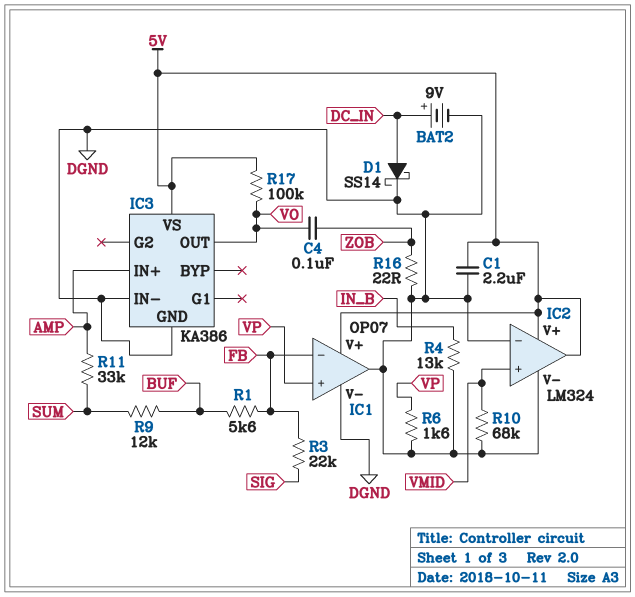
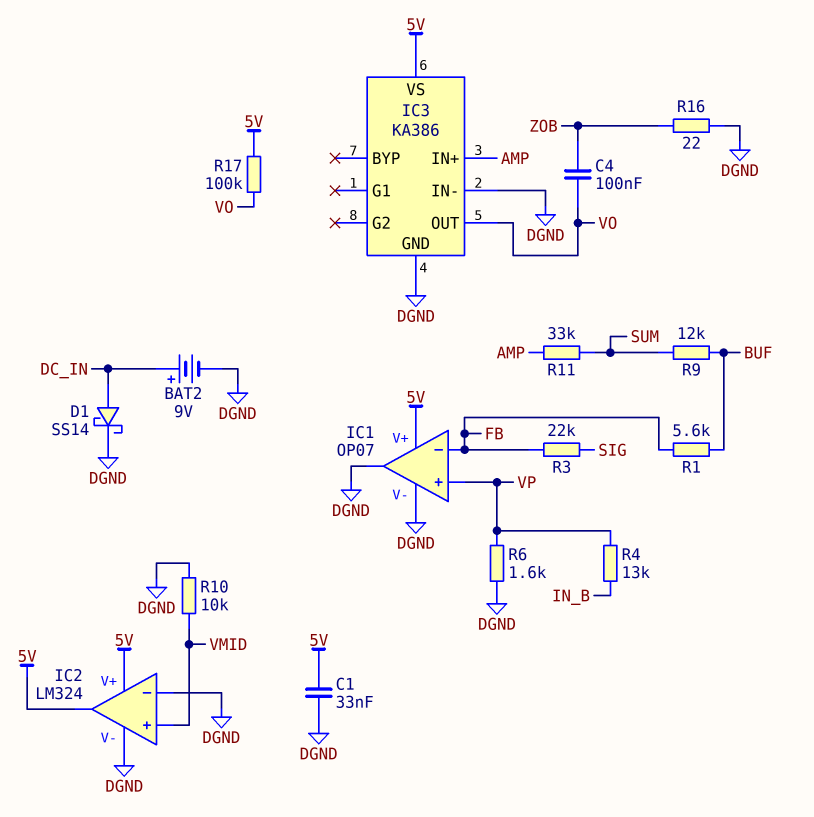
C1: 2.2uF (5V, DGND) -> 33nF (5V, DGND)
R4: 13k (DGND, IN_B) -> 13k (IN_B, VP)
R10: 68k (DGND, VMID) -> 10k (DGND, VMID)

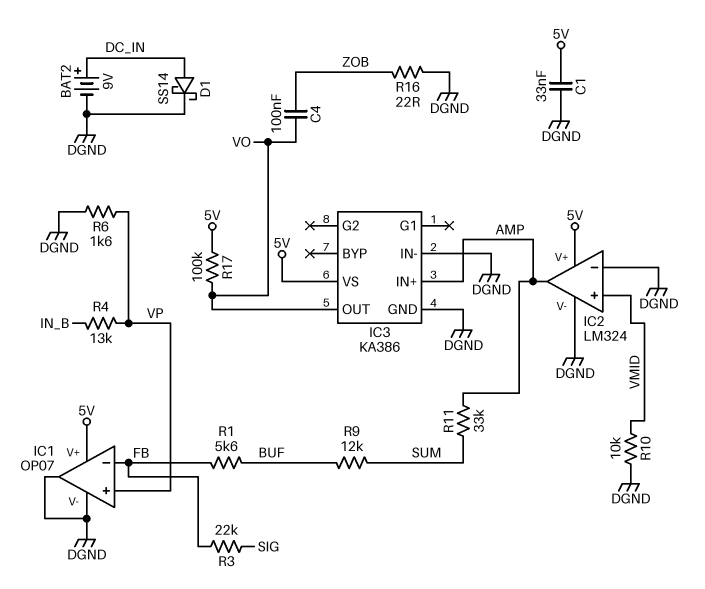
IC2 pin out: 5V -> AMP

